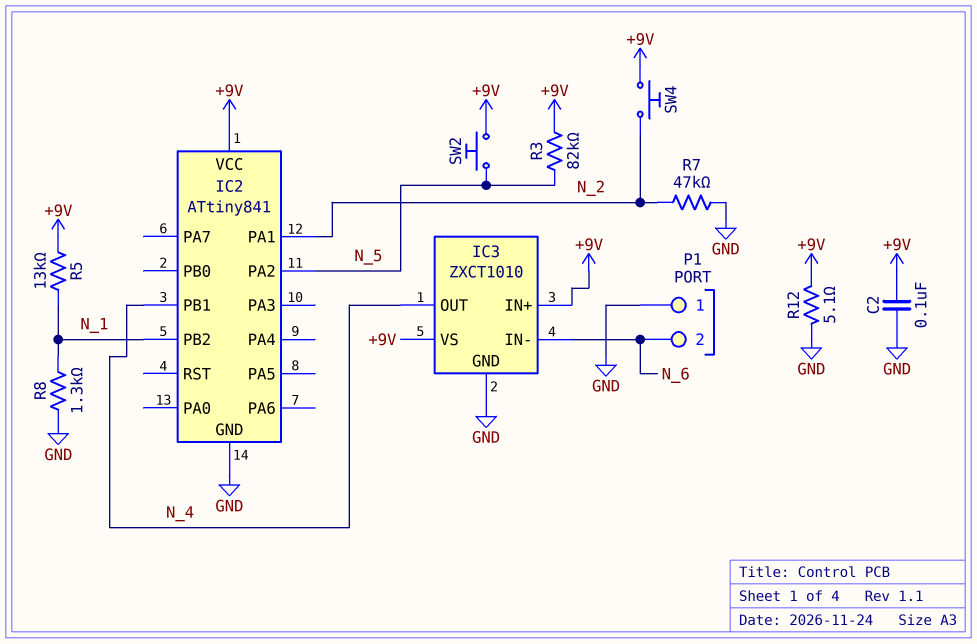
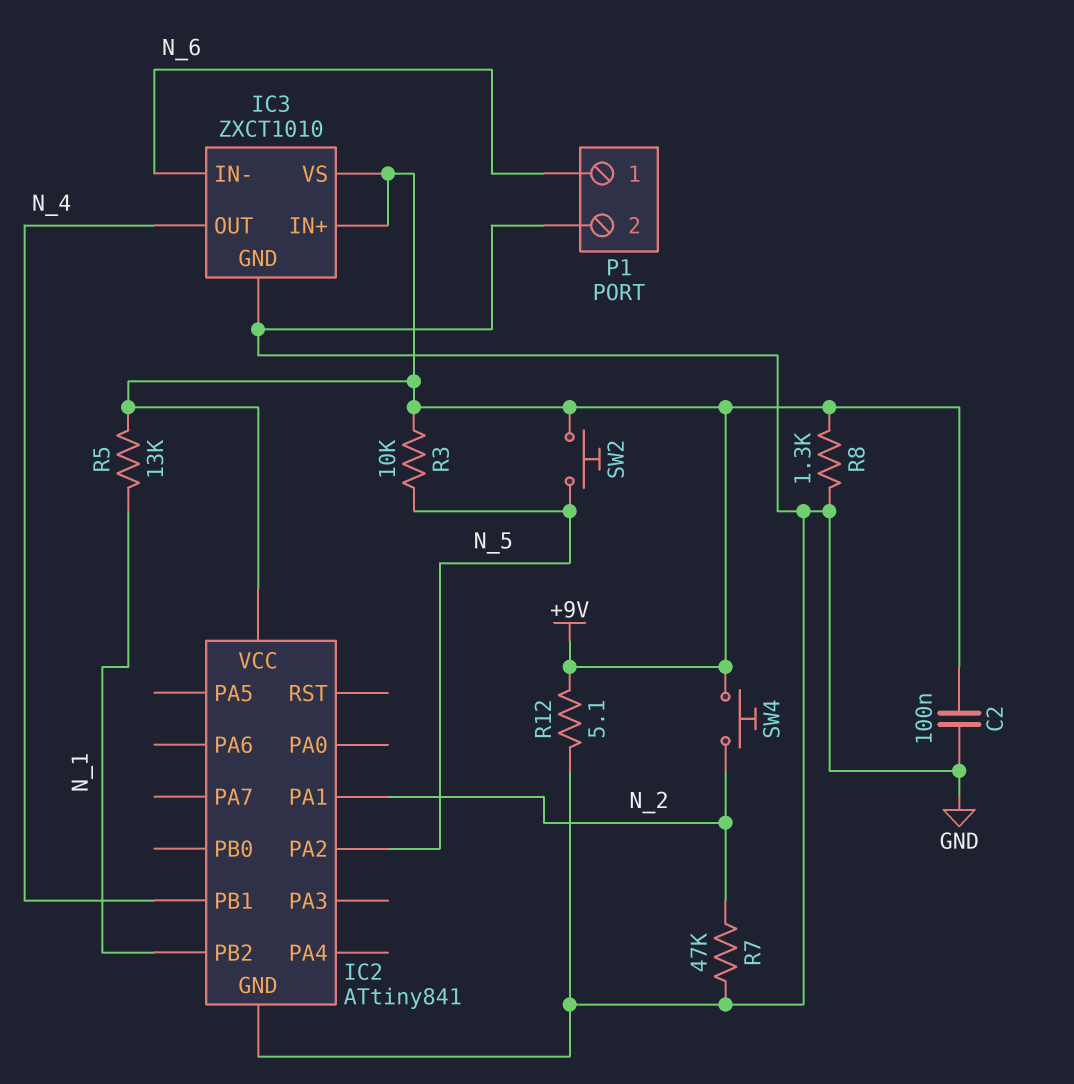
P1 pin 1: GND -> N_6
P1 pin 2: N_6 -> GND
R3: 82k (+9V, N_5) -> 10k (+9V, N_5)
R8: 1.3k (GND, N_1) -> 1.3k (+9V, GND)

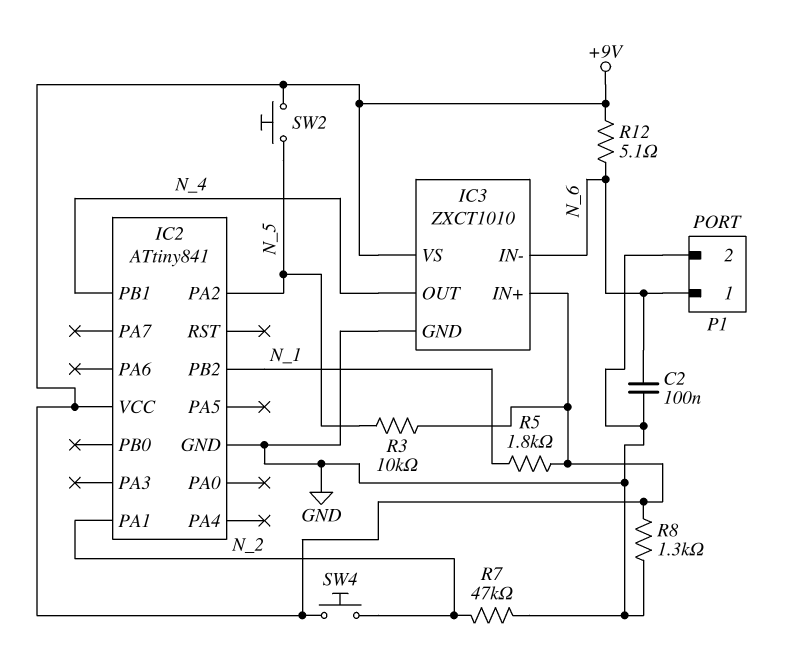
C2: 100nF (+9V, GND) -> 100nF (GND, N_6)
R5: 13k (+9V, N_1) -> 1.8k (+9V, N_1)
R12: 5.1 (+9V, GND) -> 5.1 (+9V, N_6)

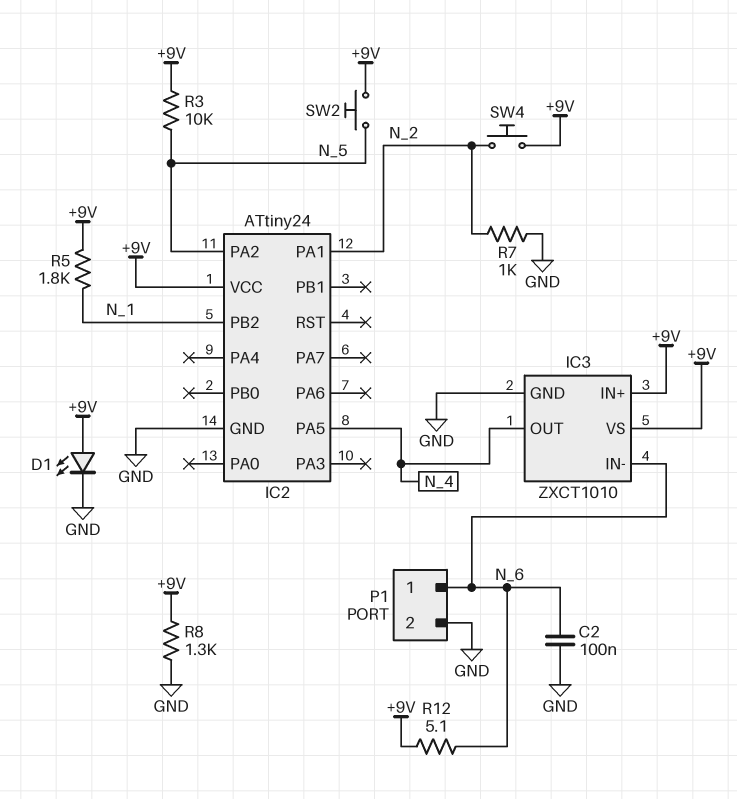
D1: none -> LED (A +9V, K GND)
IC2: ATtiny841 -> ATtiny24
IC2 pin PA5: none -> N_4
IC2 pin PB1: N_4 -> none
R7: 47k (GND, N_2) -> 1k (GND, N_2)

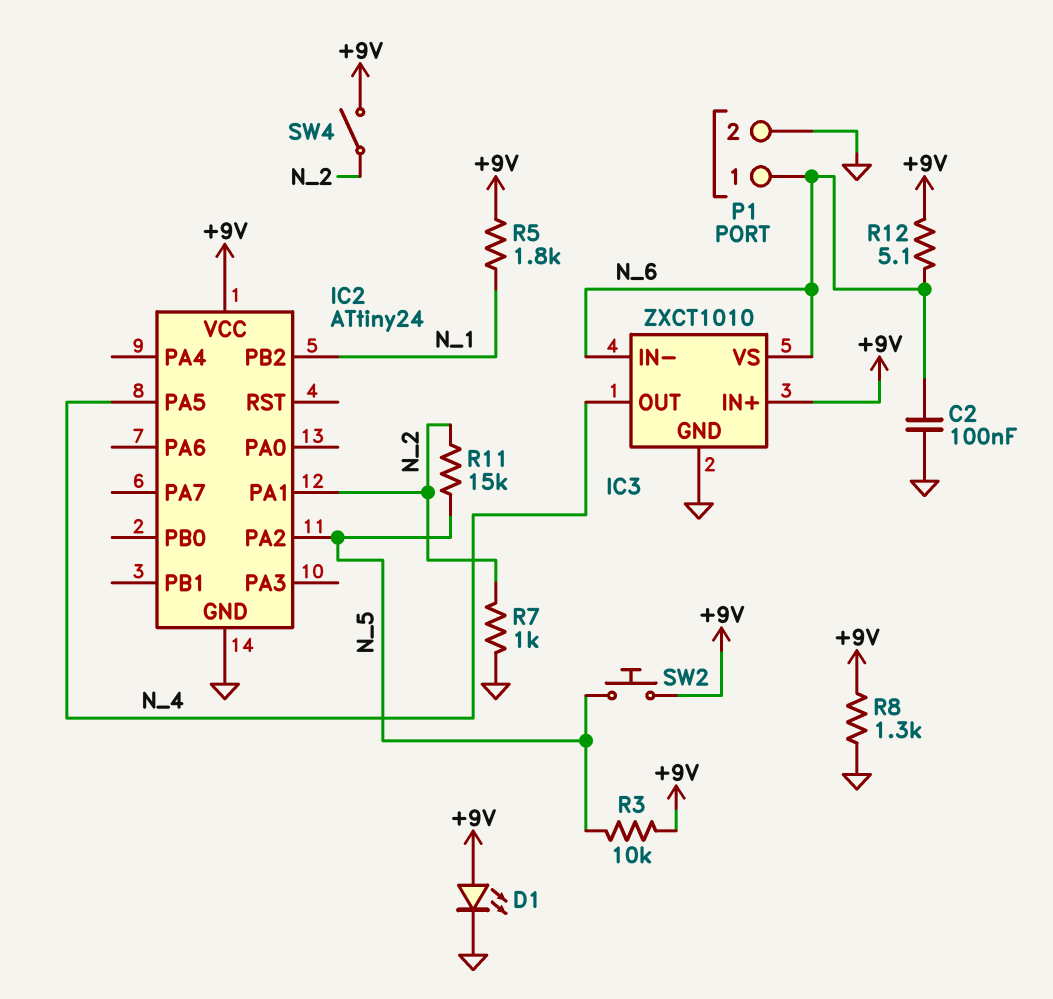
IC3 pin VS: +9V -> N_6
R11: none -> 15k (N_2, N_5)
SW4: button (+9V, N_2) -> switch (+9V, N_2)

